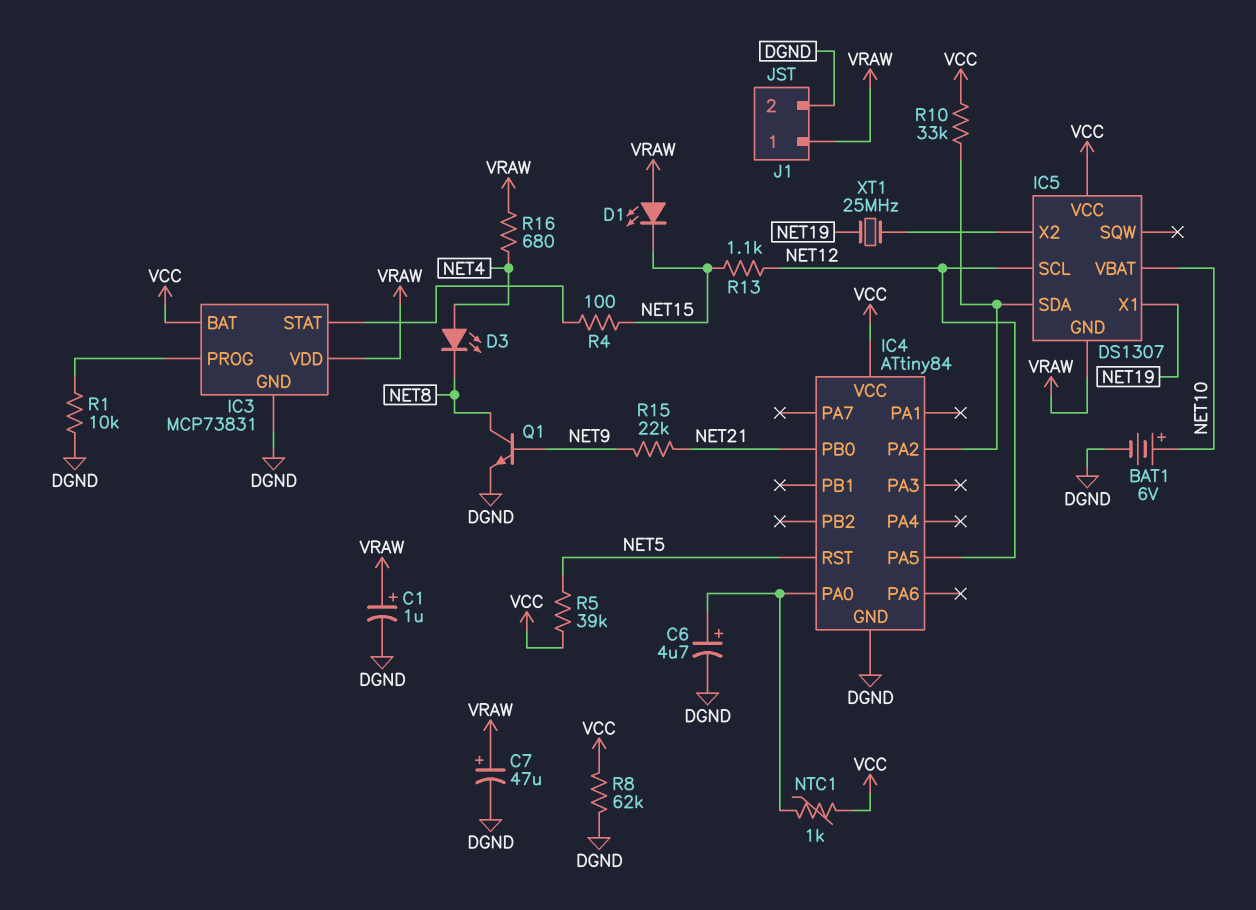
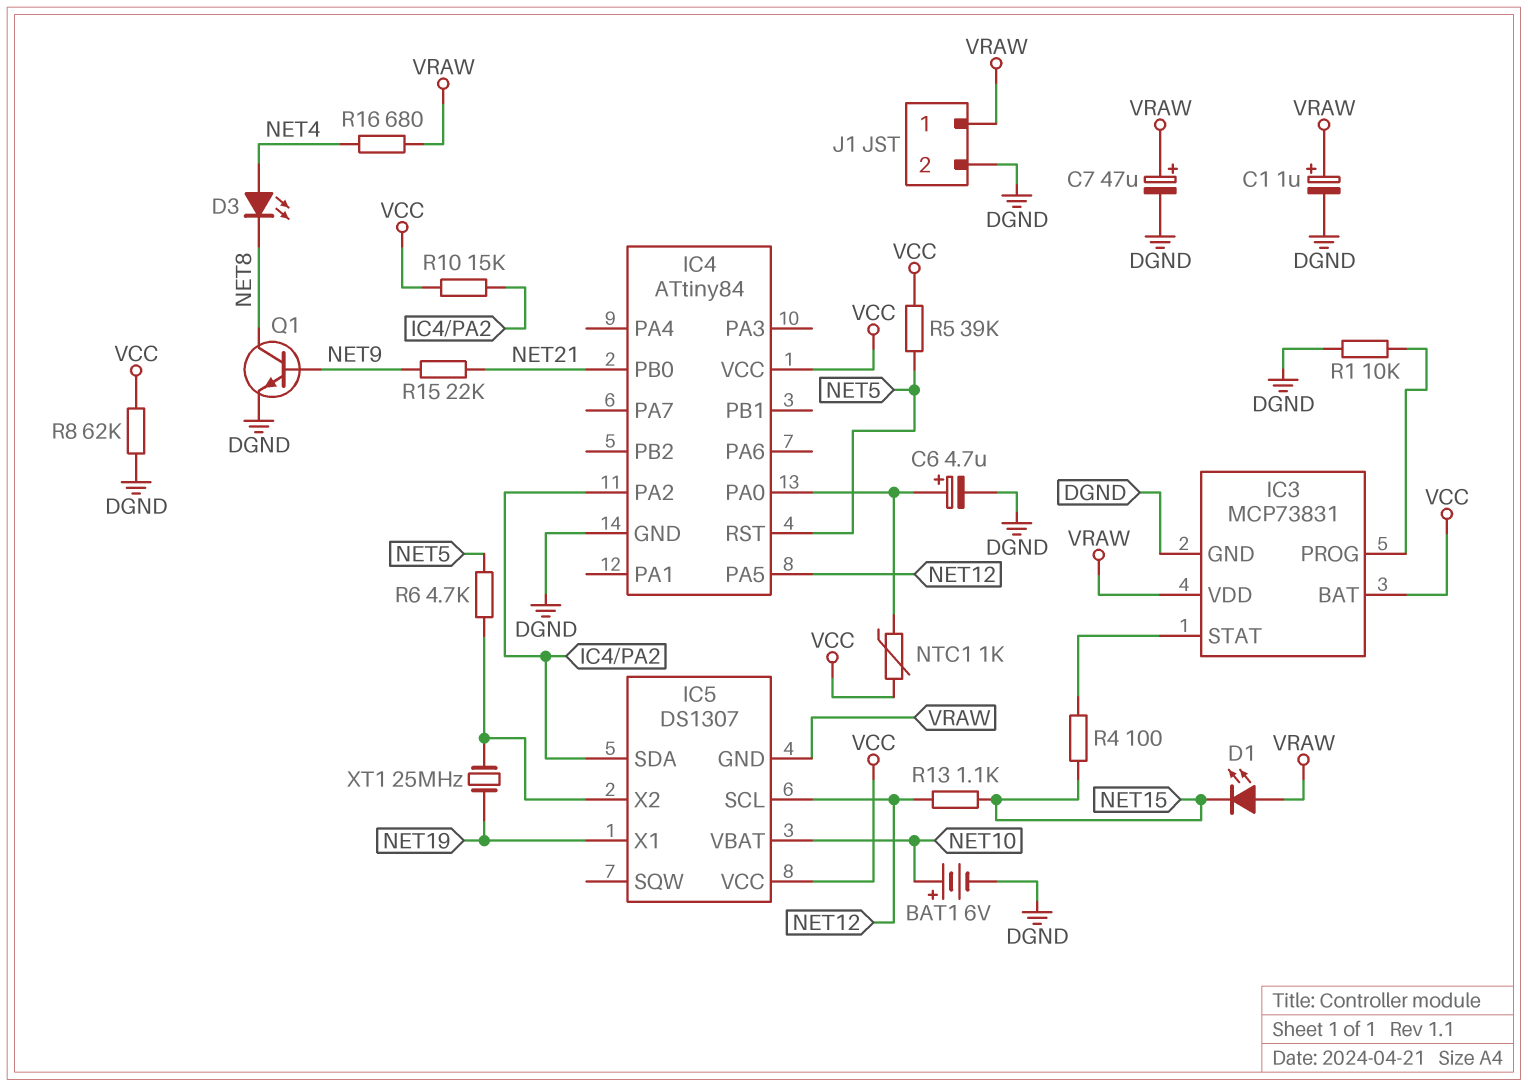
R6: none -> 4.7k (IC5/X2, NET5)
R10: 33k (IC4/PA2, VCC) -> 15k (IC4/PA2, VCC)

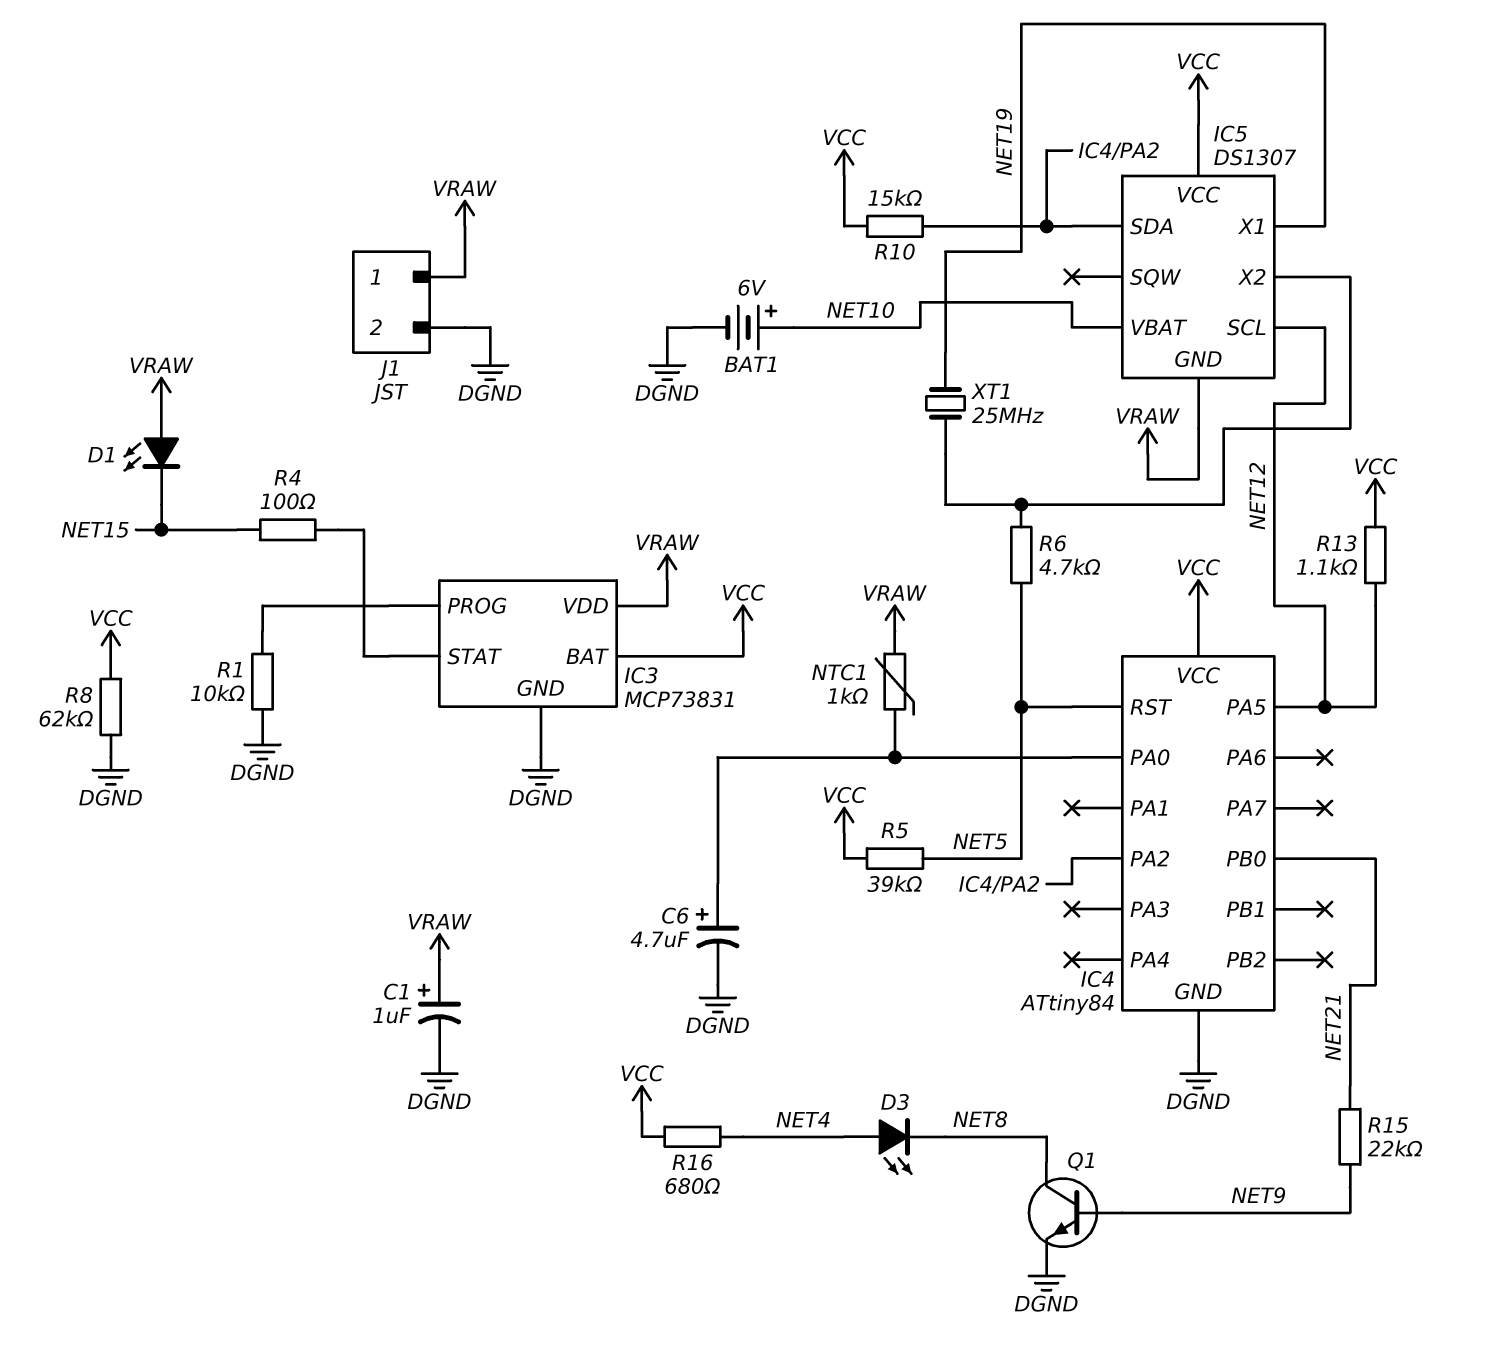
C7: 47uF (plus VRAW, minus DGND) -> none
NTC1: 1k (IC4/PA0, VCC) -> 1k (IC4/PA0, VRAW)
R13: 1.1k (NET12, NET15) -> 1.1k (NET12, VCC)
R16: 680 (NET4, VRAW) -> 680 (NET4, VCC)

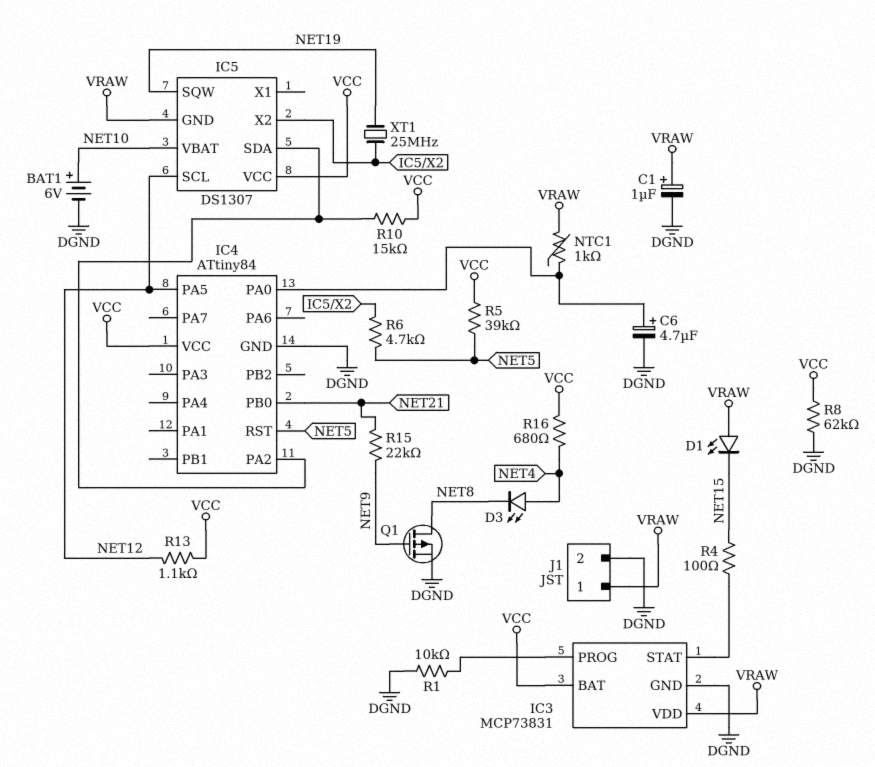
IC5 pin SQW: none -> NET19
IC5 pin X1: NET19 -> none
Q1: NPN (B NET9, C NET8, E DGND) -> PMOS (G NET9, D NET8, S DGND)

